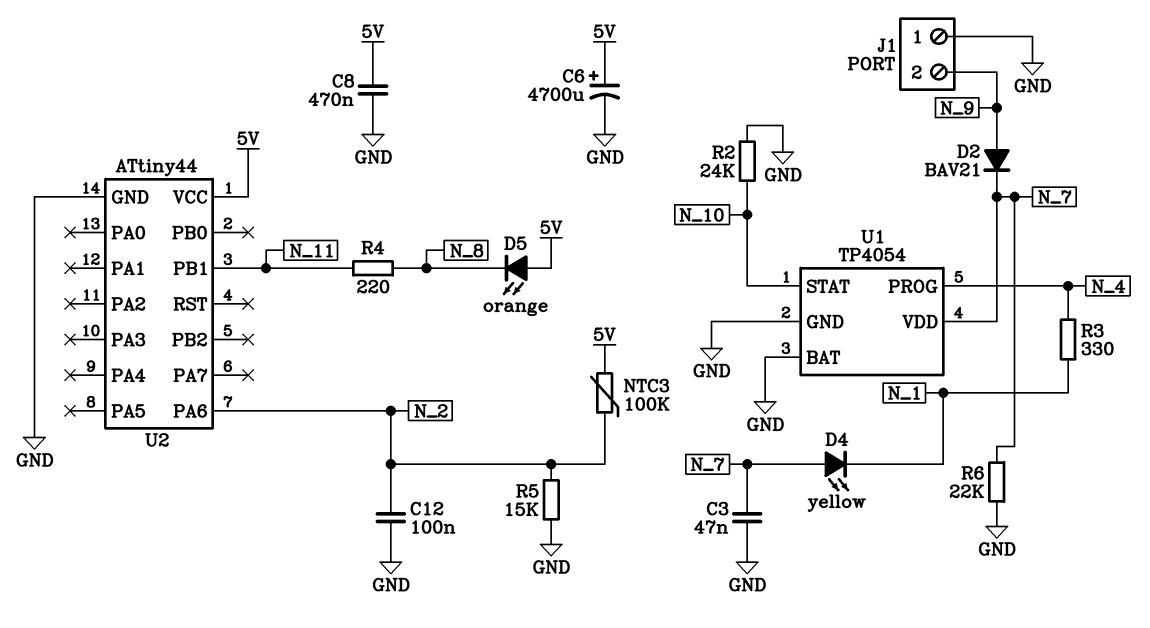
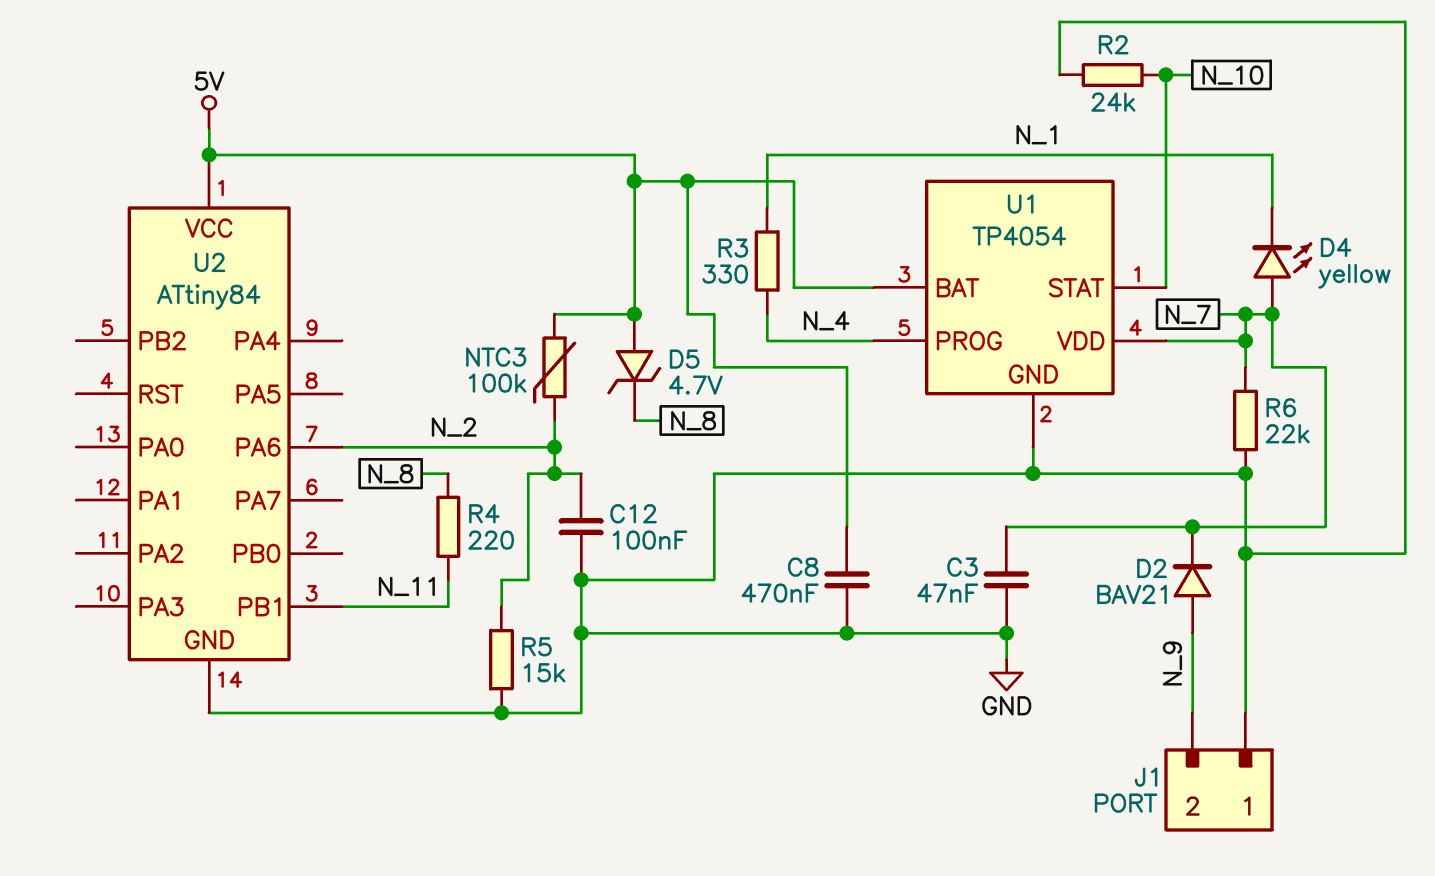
C6: 4700uF (plus 5V, minus GND) -> none
D5: LED orange (A 5V, K N_8) -> zener 4.7V (A 5V, K N_8)
U1 pin BAT: GND -> 5V
U2: ATtiny44 -> ATtiny84

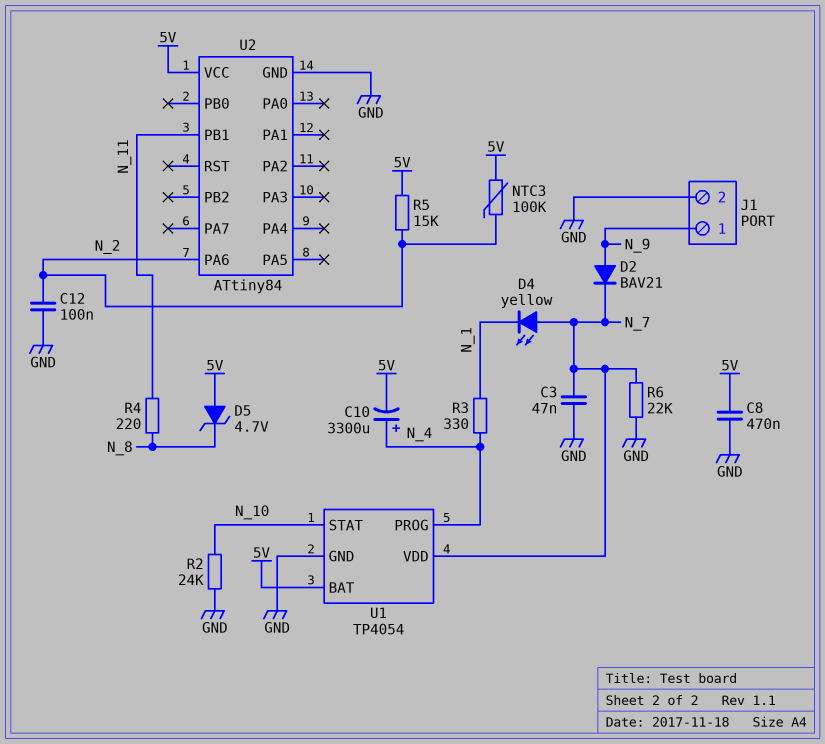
C10: none -> 3300uF (plus N_4, minus 5V)
J1 pin 1: GND -> N_9
J1 pin 2: N_9 -> GND
R5: 15k (GND, N_2) -> 15k (5V, N_2)

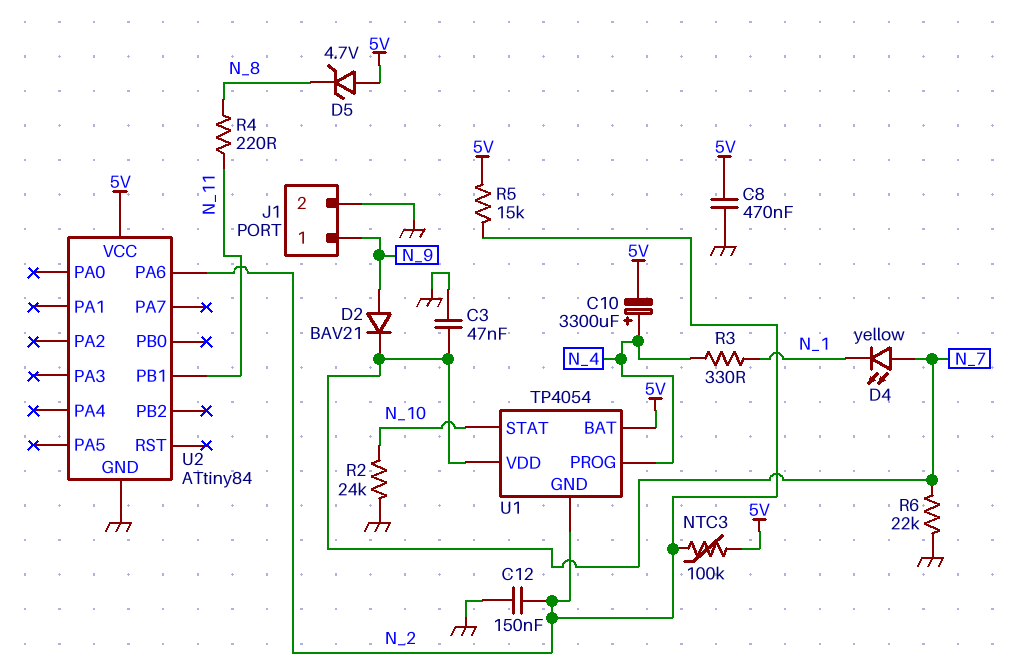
C12: 100nF (GND, N_2) -> 150nF (GND, N_2)
U1 pin GND: GND -> N_2

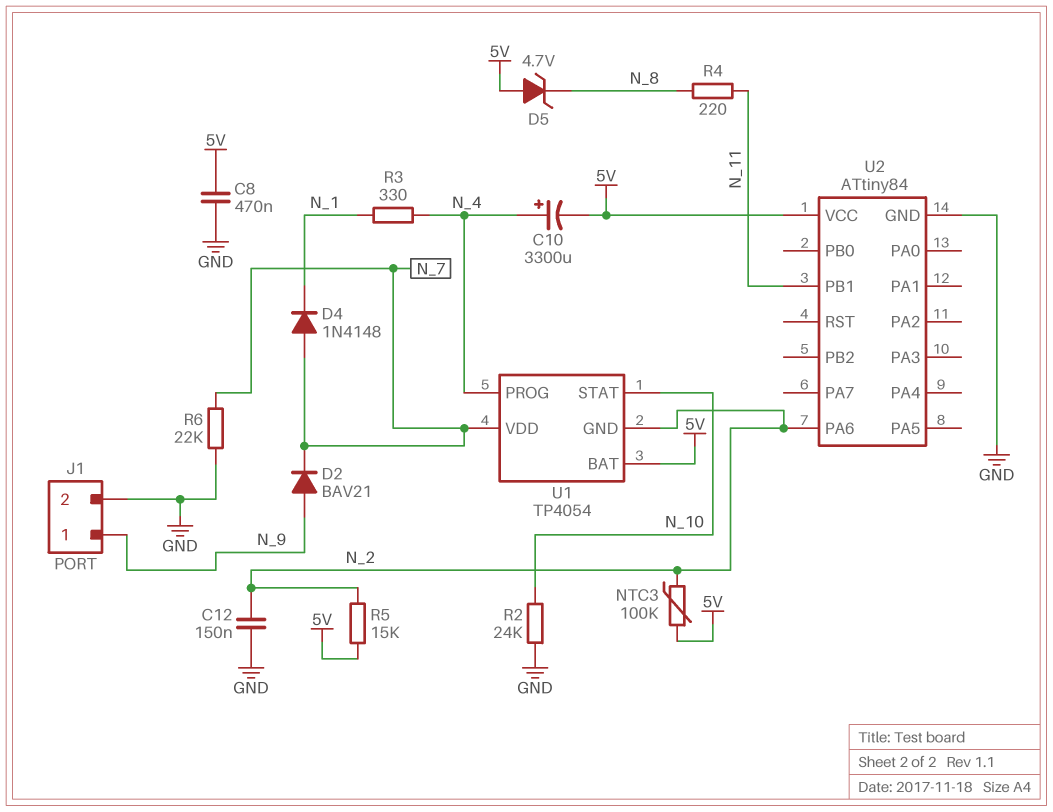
C3: 47nF (GND, N_7) -> none
D4: LED yellow (A N_7, K N_1) -> diode 1N4148 (A N_7, K N_1)

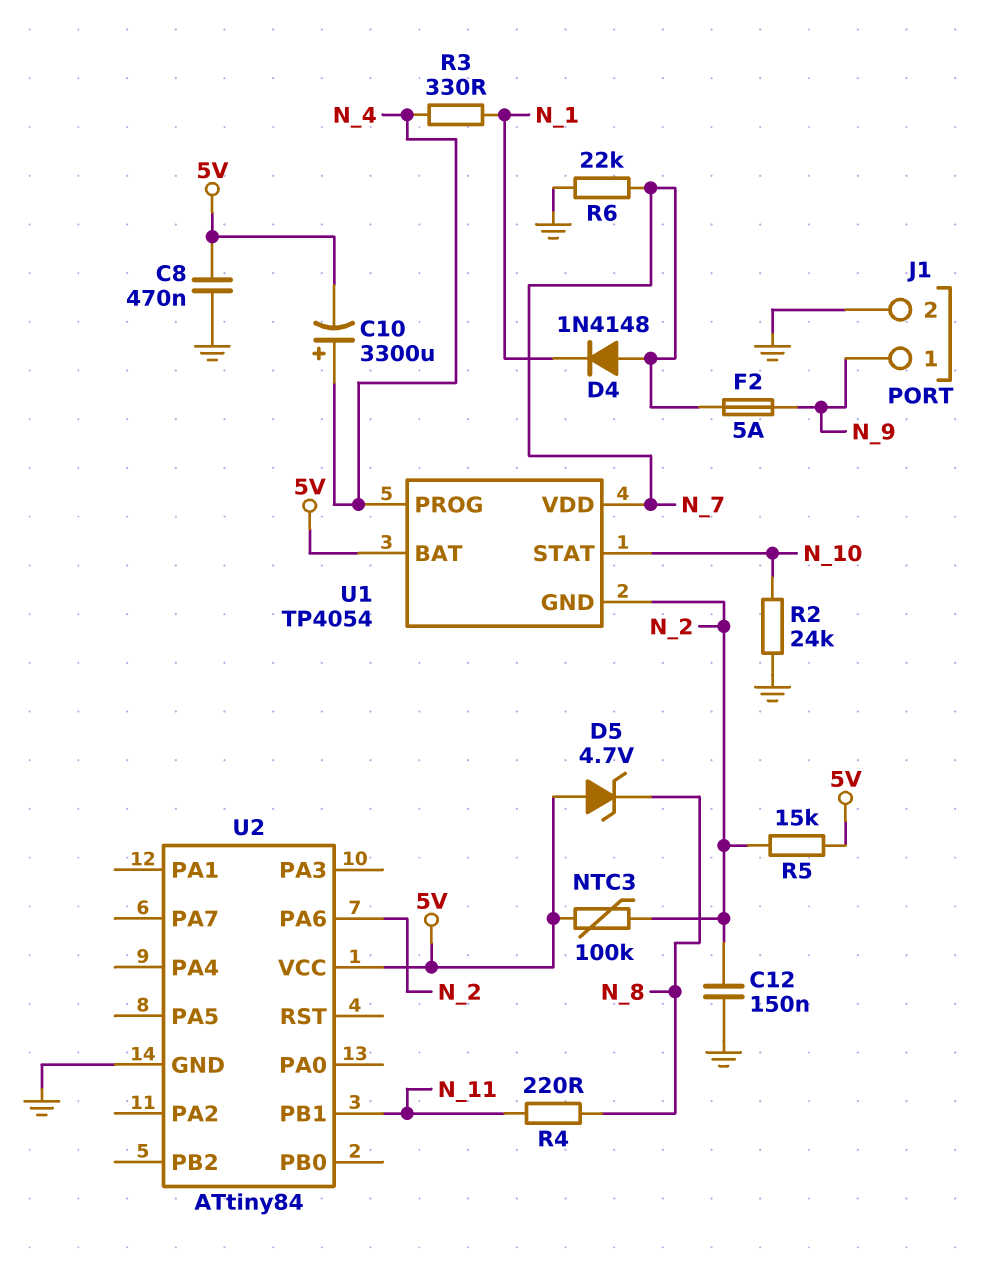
D2: diode BAV21 (A N_9, K N_7) -> none
F2: none -> 5A (N_7, N_9)

